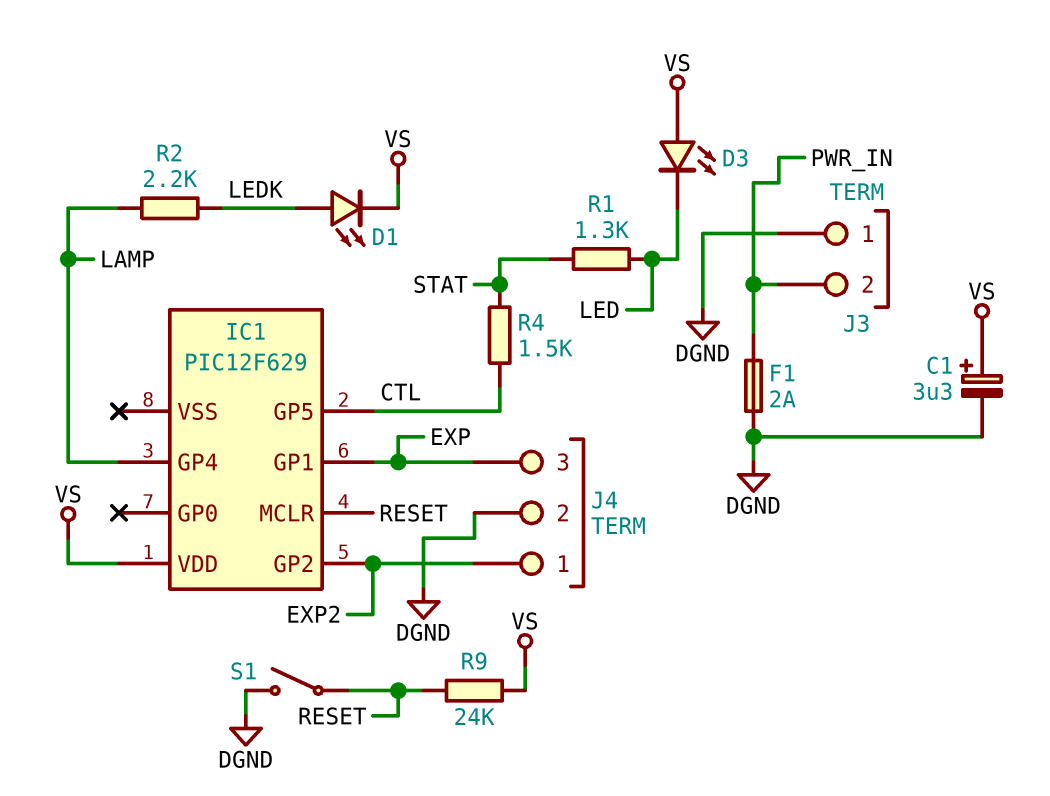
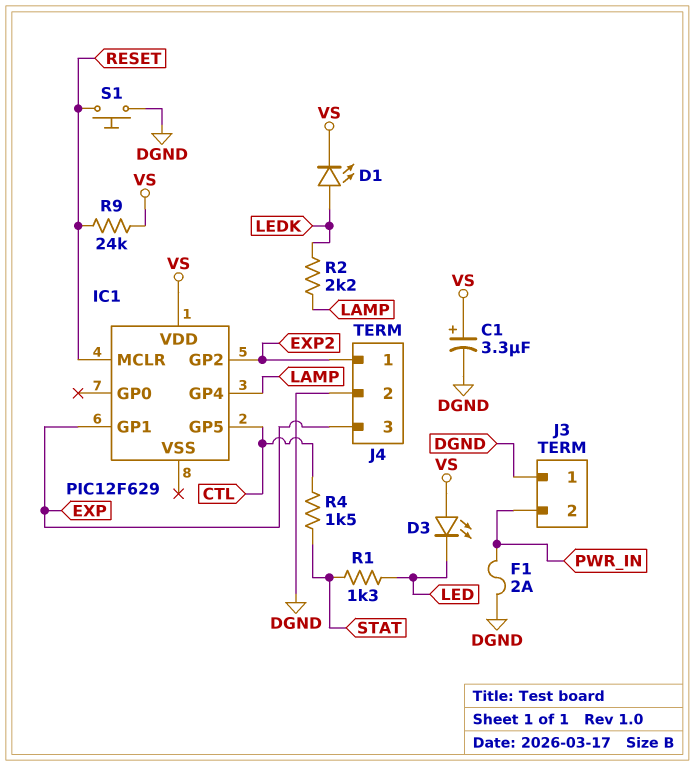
S1: switch (DGND, RESET) -> button (DGND, RESET)

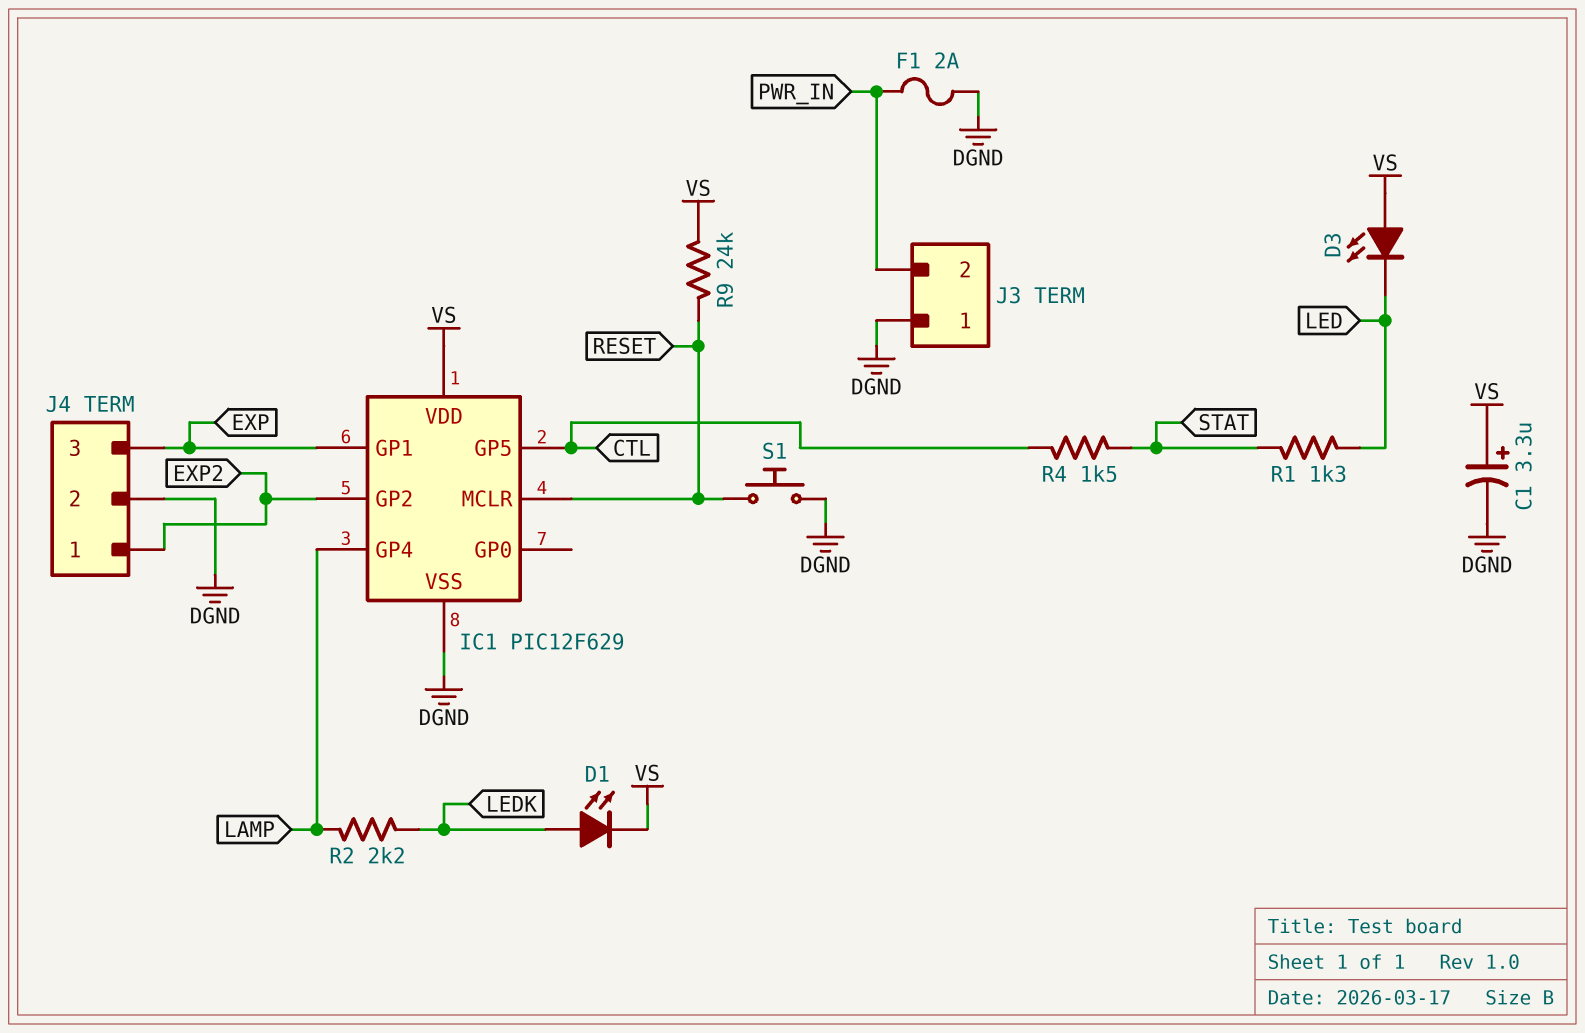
IC1 pin VSS: none -> DGND

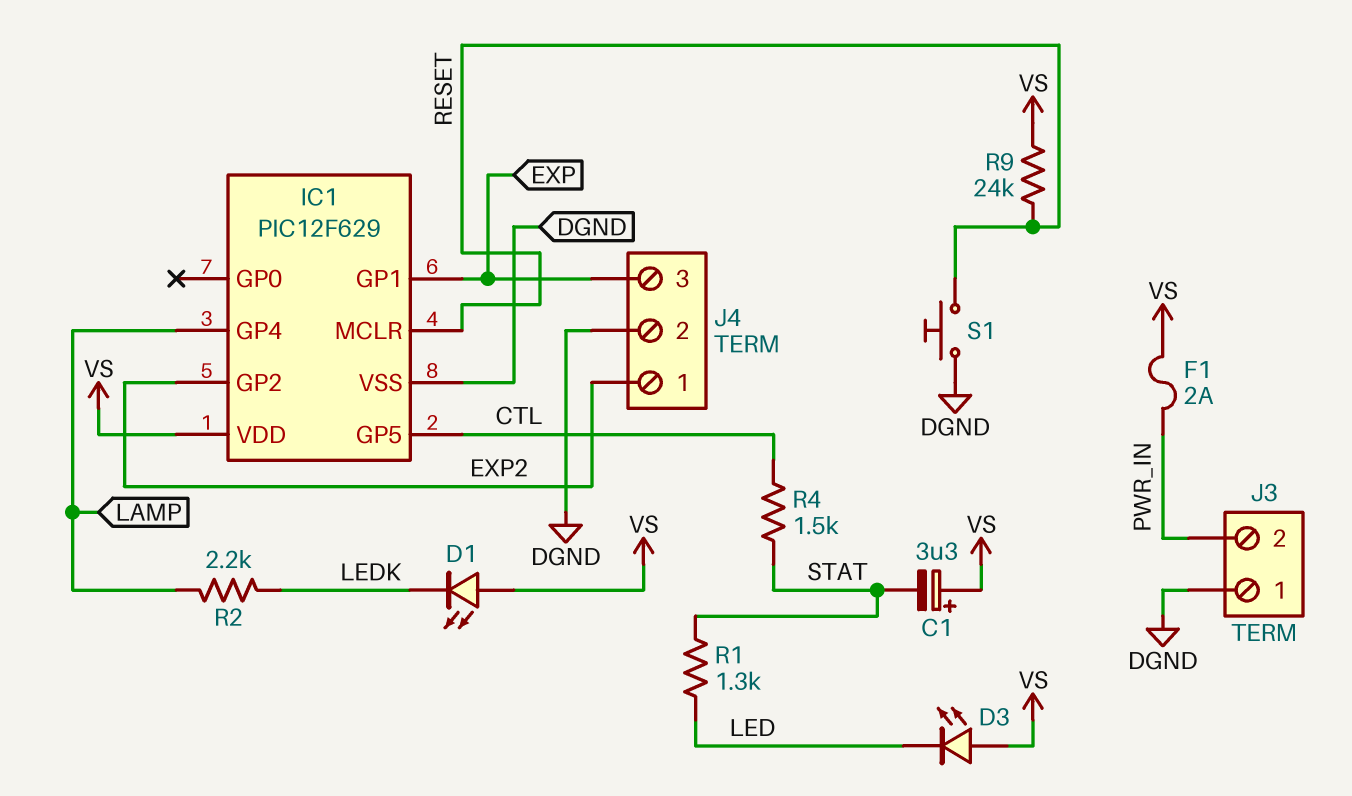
C1: 3.3uF (plus VS, minus DGND) -> 3.3uF (plus VS, minus STAT)
D1: LED (A LEDK, K VS) -> LED (A VS, K LEDK)
F1: 2A (DGND, PWR_IN) -> 2A (PWR_IN, VS)

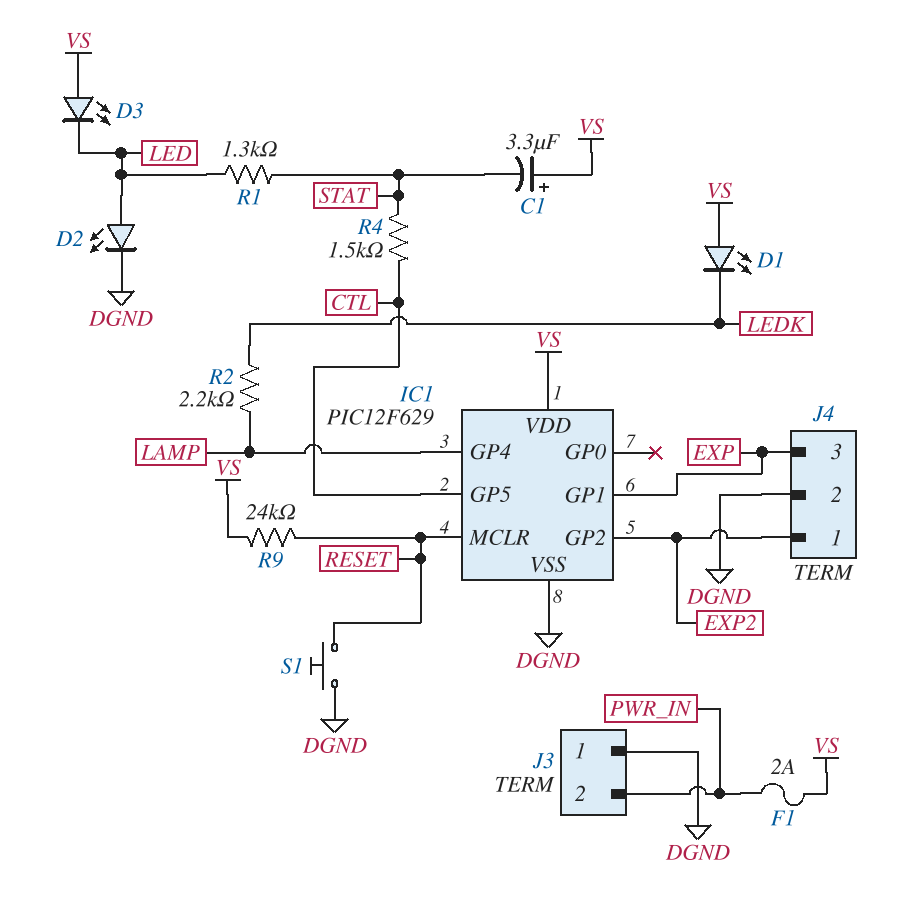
D2: none -> LED (A LED, K DGND)

